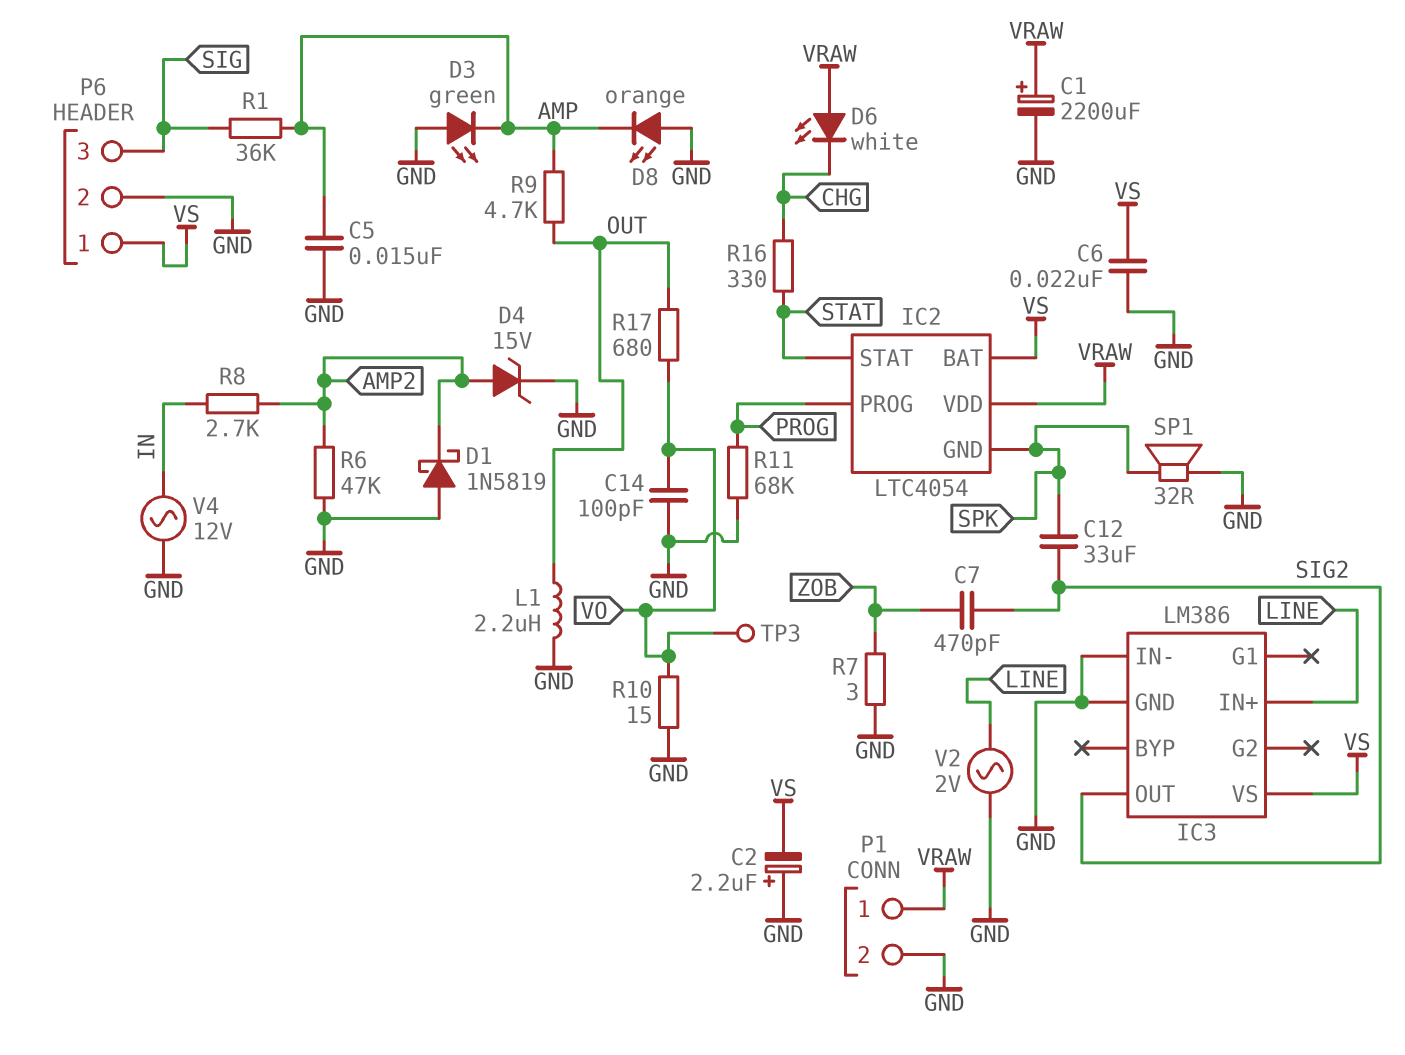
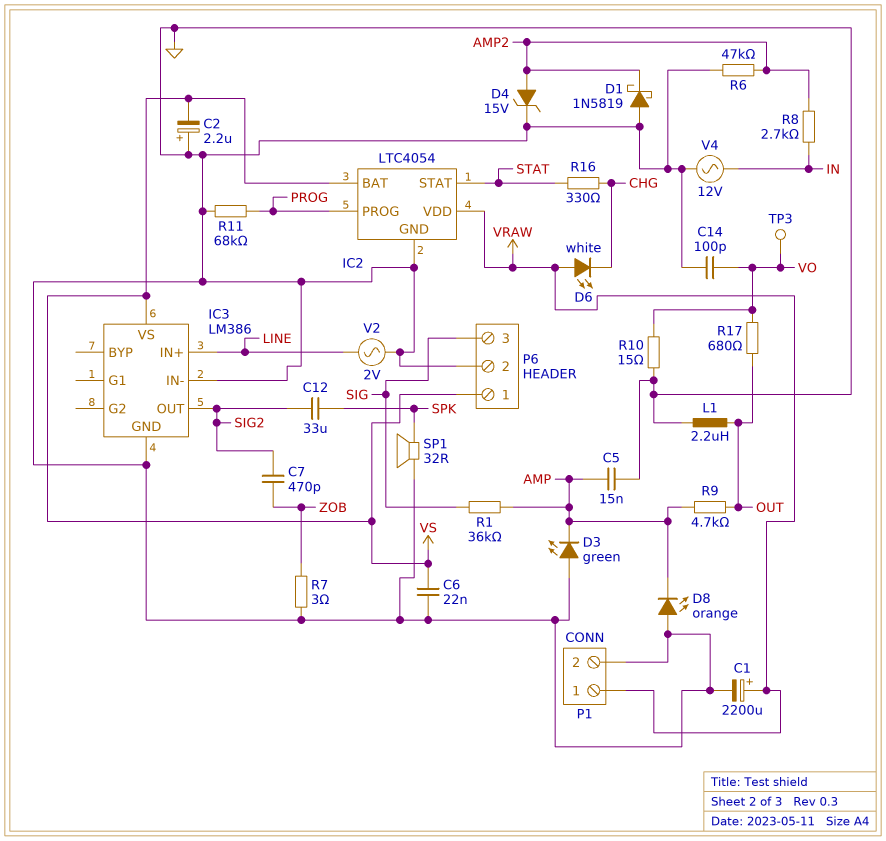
IC2 pin GND: SPK -> GND

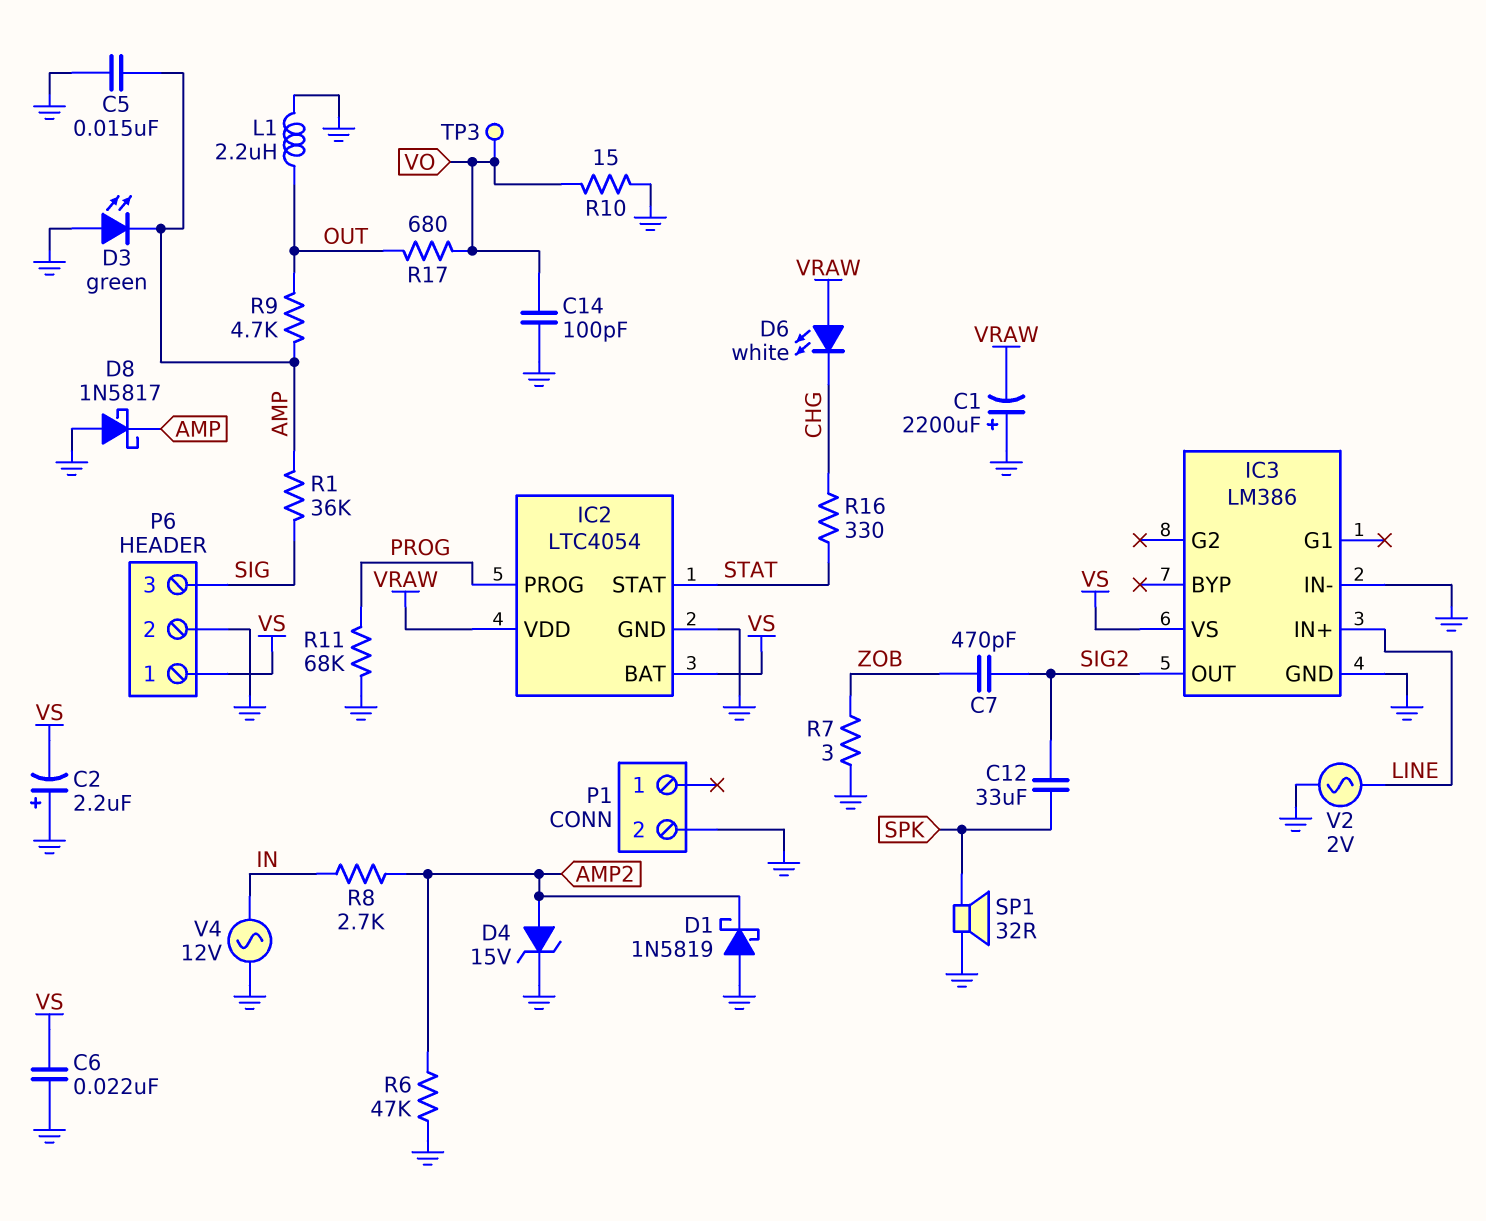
C1: 2200uF (plus VRAW, minus GND) -> 2200uF (plus GND, minus VRAW)
D8: LED orange (A GND, K AMP) -> schottky 1N5817 (A GND, K AMP)
P1 pin 1: VRAW -> none

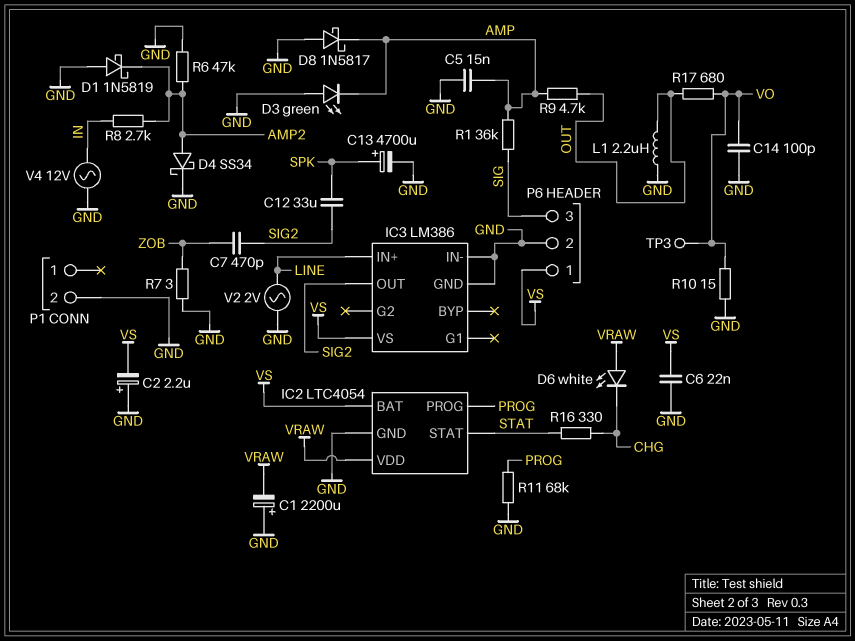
C13: none -> 4700uF (plus SPK, minus GND)
D4: zener 15V (A AMP2, K GND) -> schottky SS34 (A AMP2, K GND)
SP1: speaker 32R (GND, SPK) -> none

